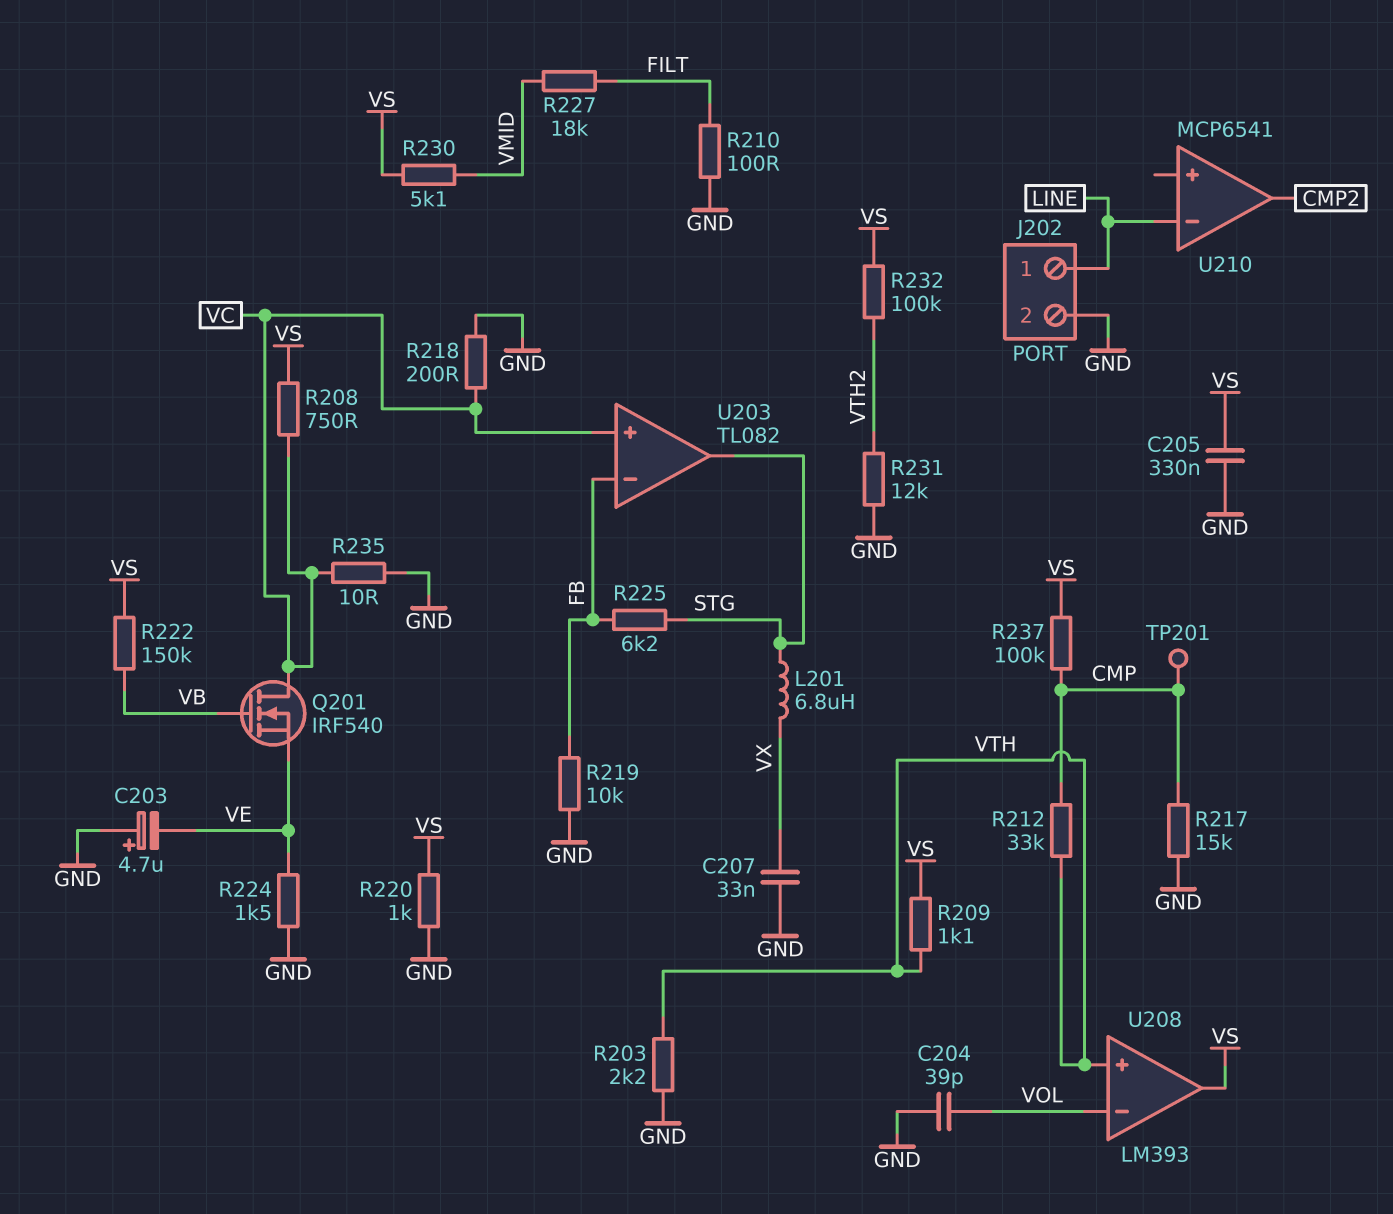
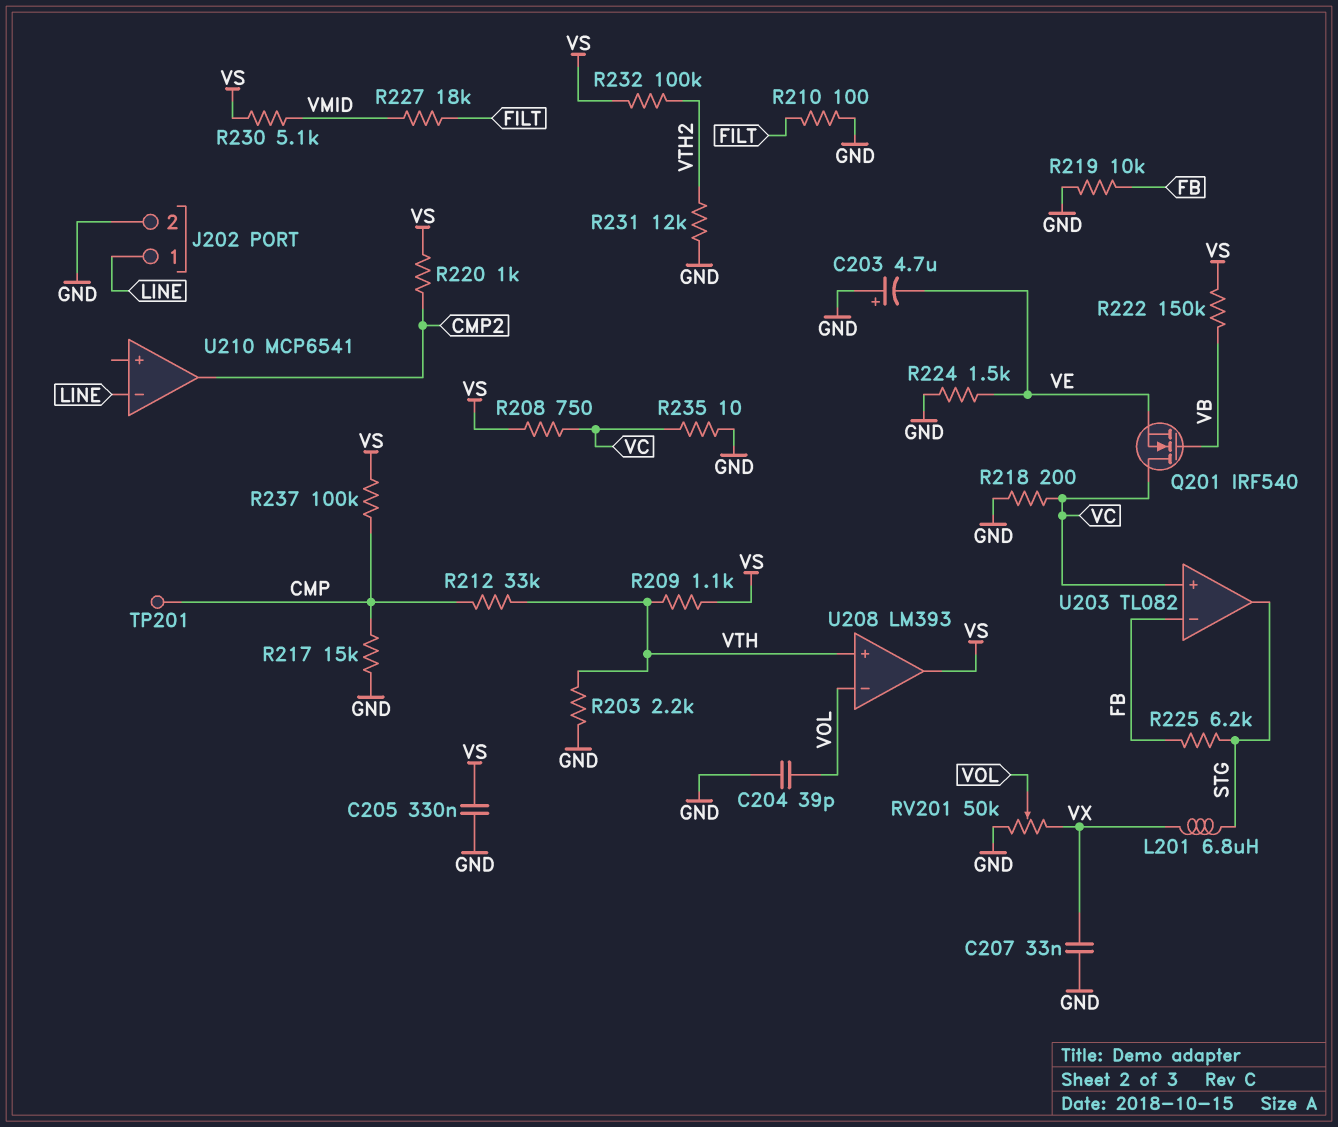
R220: 1k (GND, VS) -> 1k (CMP2, VS)
RV201: none -> 50k (GND, VX, wiper VOL)

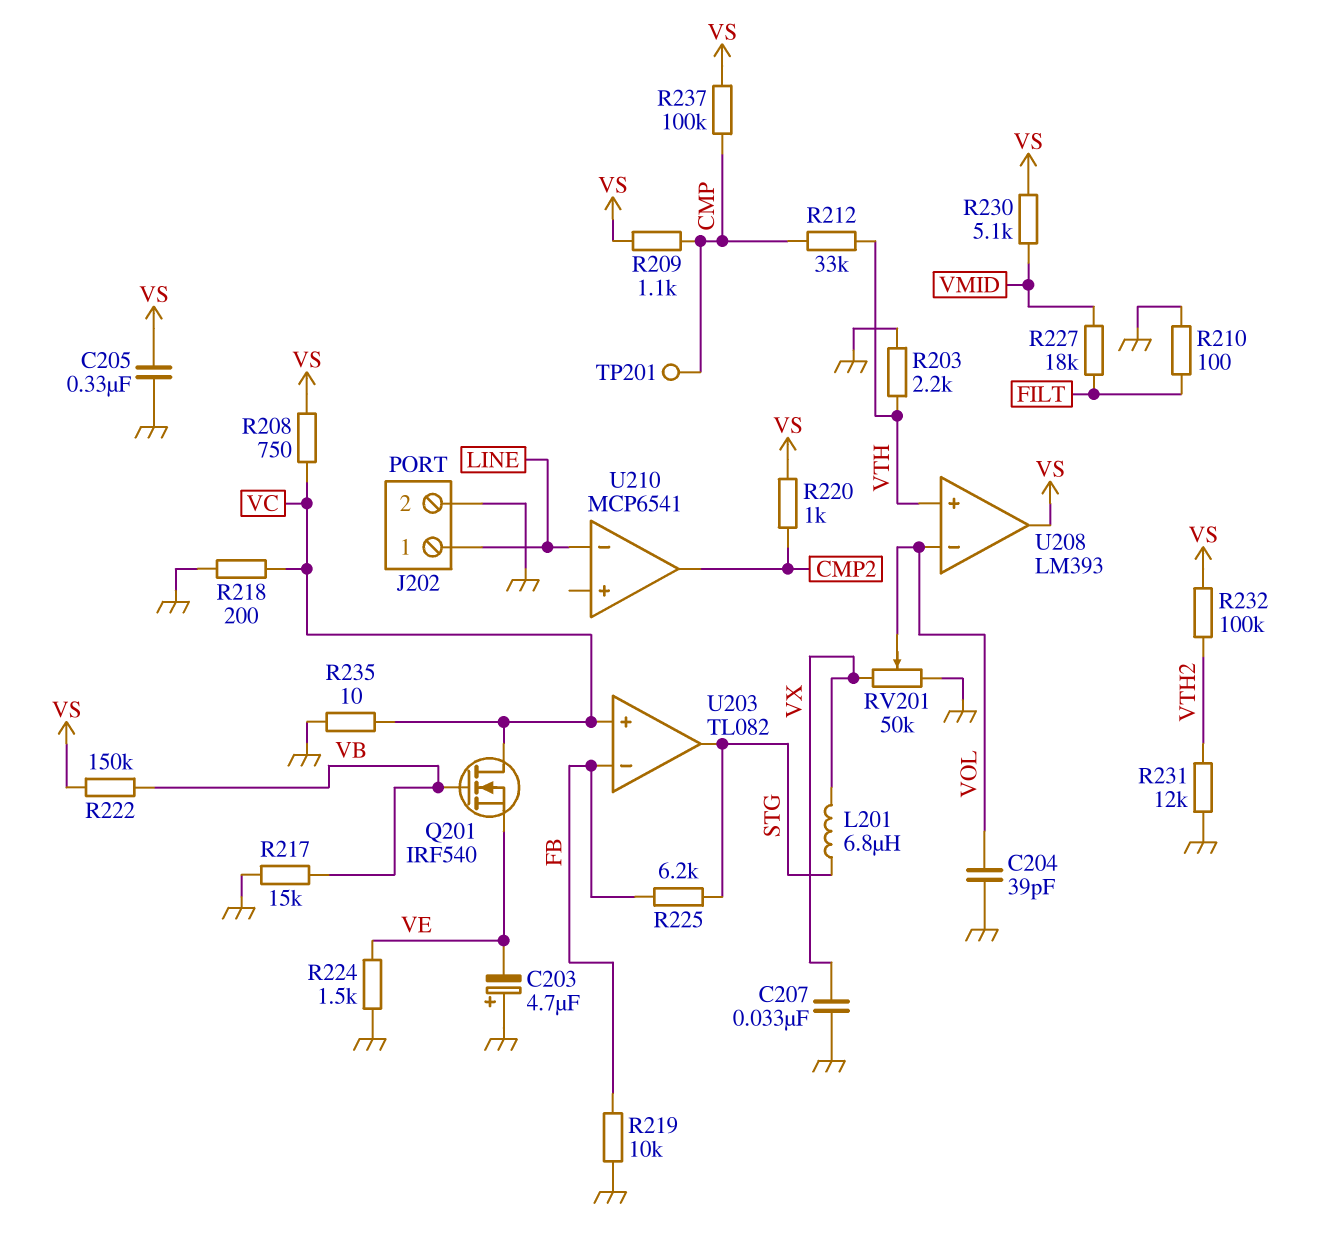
R209: 1.1k (VS, VTH) -> 1.1k (CMP, VS)
R217: 15k (CMP, GND) -> 15k (GND, VB)

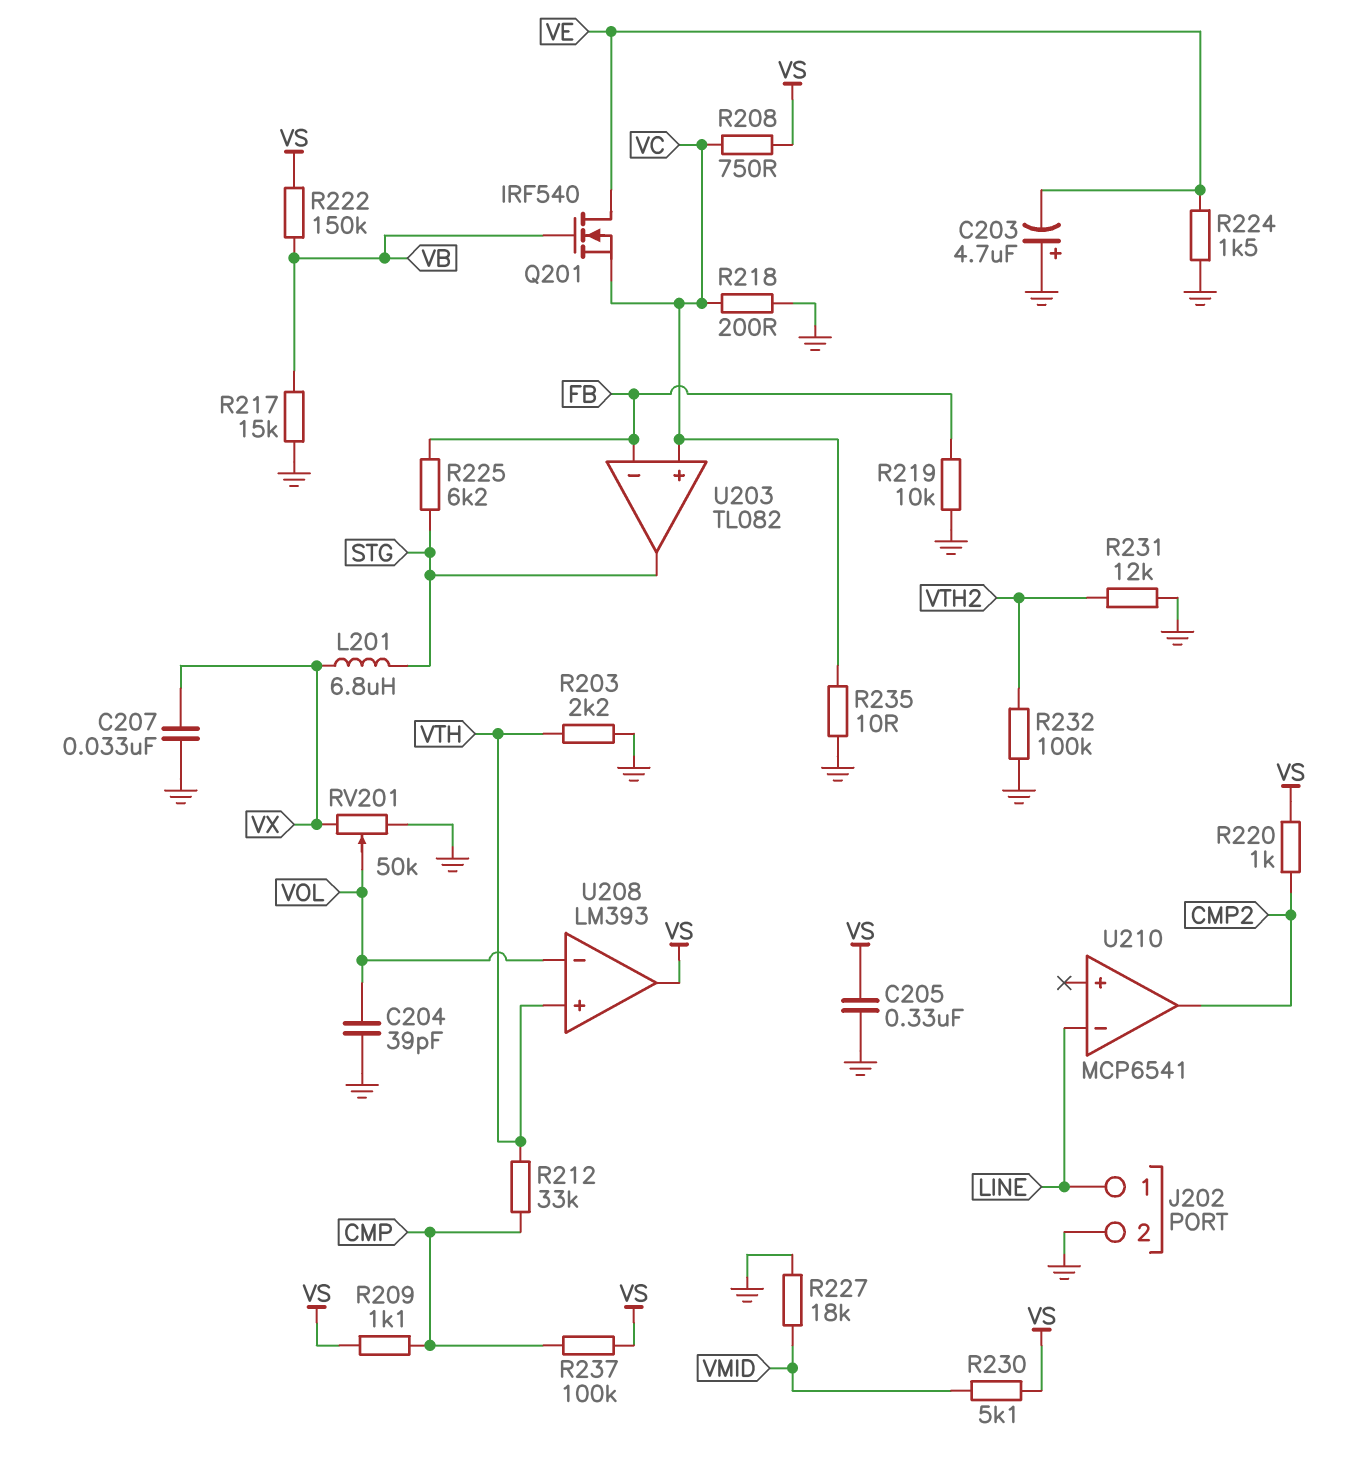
Q201: NMOS IRF540 (G VB, D VC, S VE) -> NMOS IRF540 (G VB, D VE, S VC)
R210: 100 (FILT, GND) -> none
R227: 18k (FILT, VMID) -> 18k (GND, VMID)
R232: 100k (VS, VTH2) -> 100k (GND, VTH2)
TP201: test point (CMP) -> none

